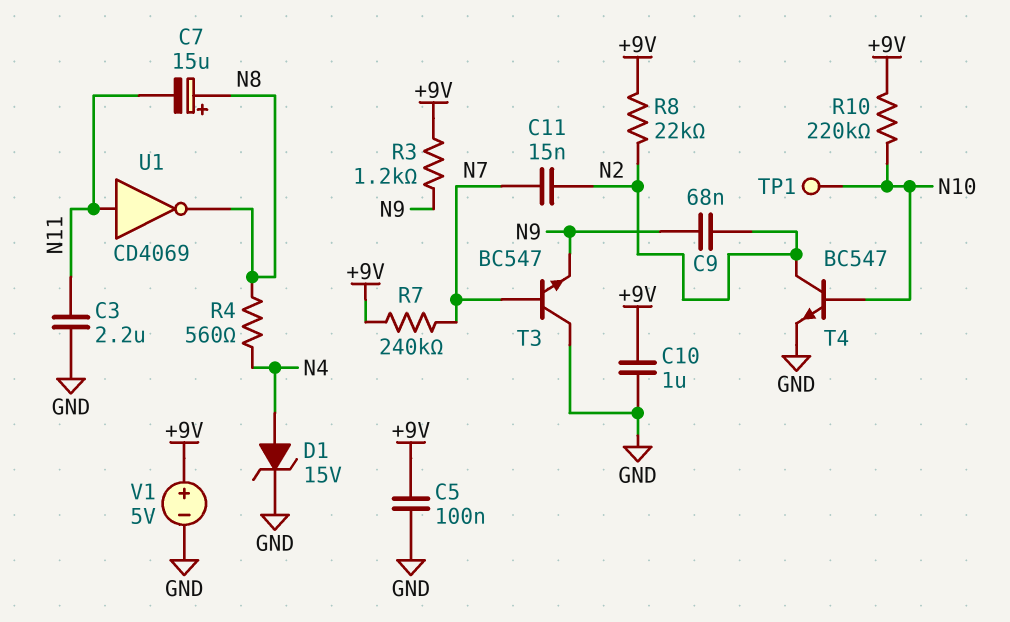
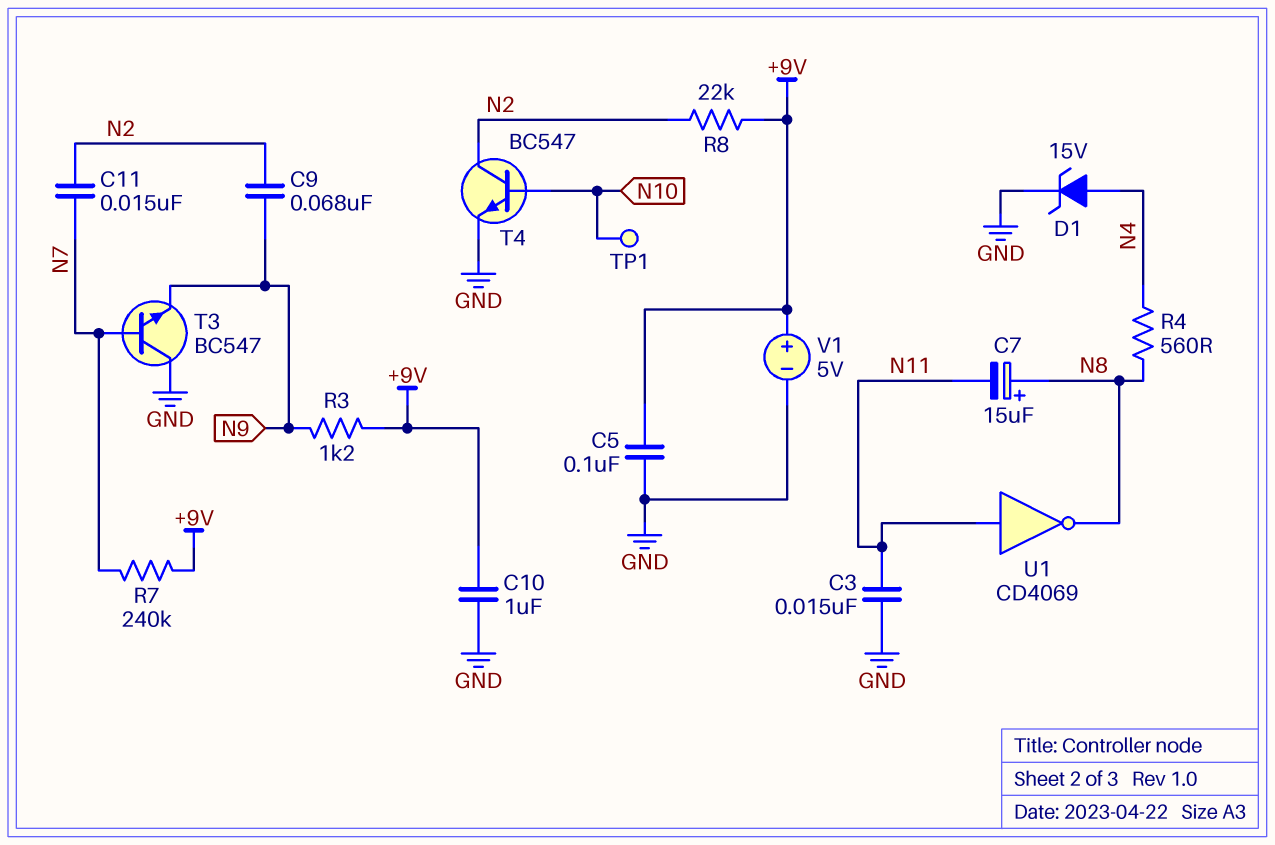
C3: 2.2uF (GND, N11) -> 15nF (GND, N11)
R10: 220k (+9V, N10) -> none

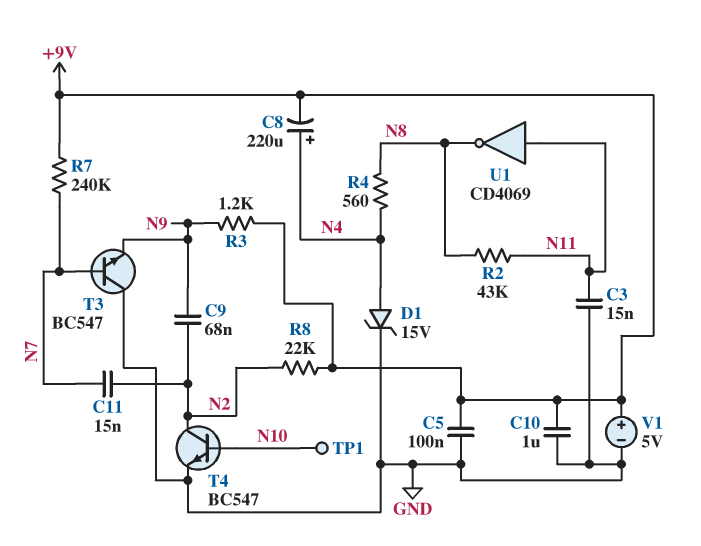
C7: 15uF (plus N8, minus N11) -> none
C8: none -> 220uF (plus N4, minus +9V)
R2: none -> 43k (N8, N11)

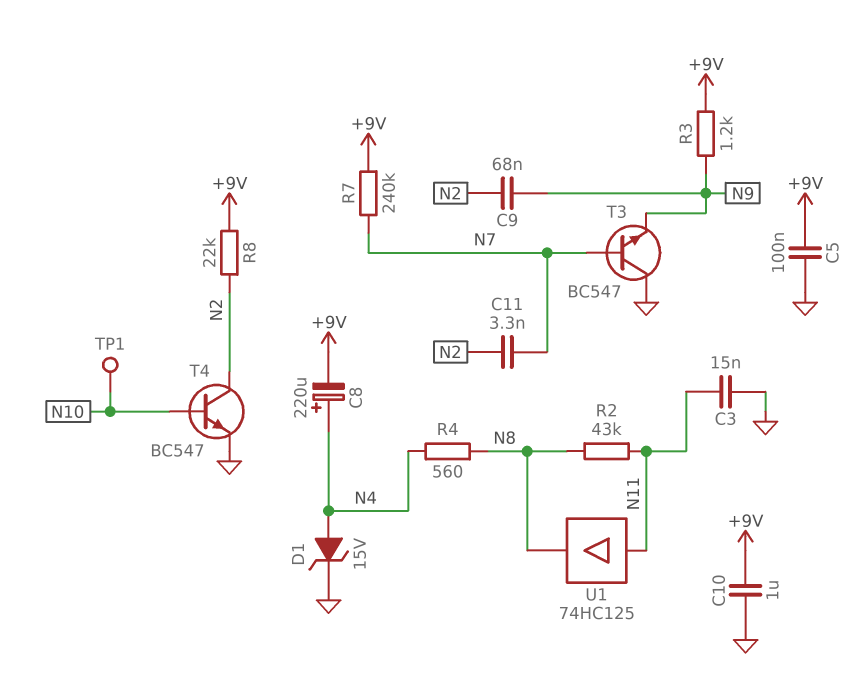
C11: 15nF (N2, N7) -> 3.3nF (N2, N7)
U1: NOT CD4069 (in N11, out N8) -> buffer 74HC125 (in N11, out N8)
V1: 5V (plus +9V, minus GND) -> none

